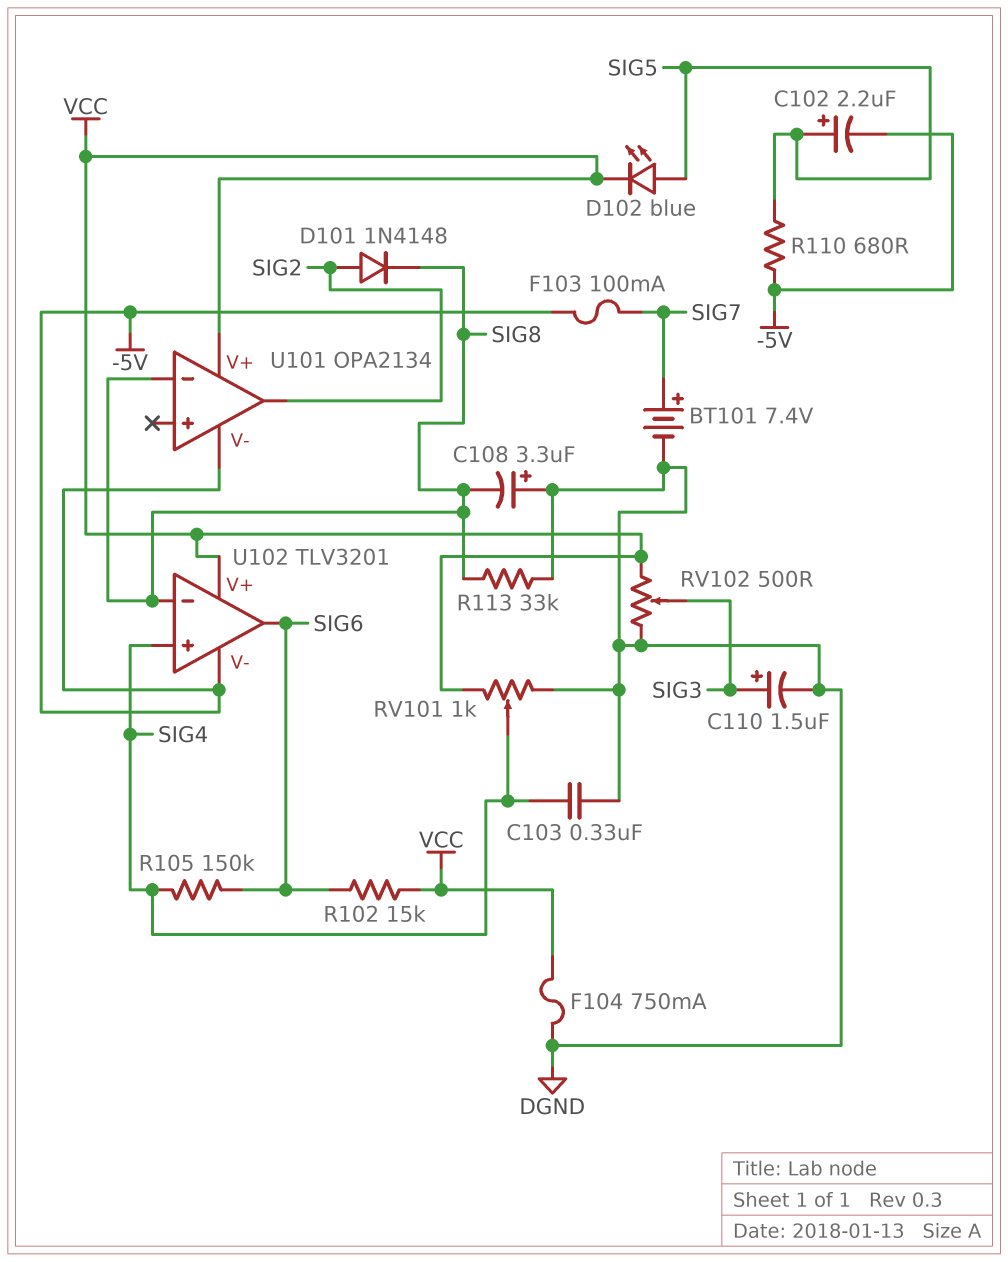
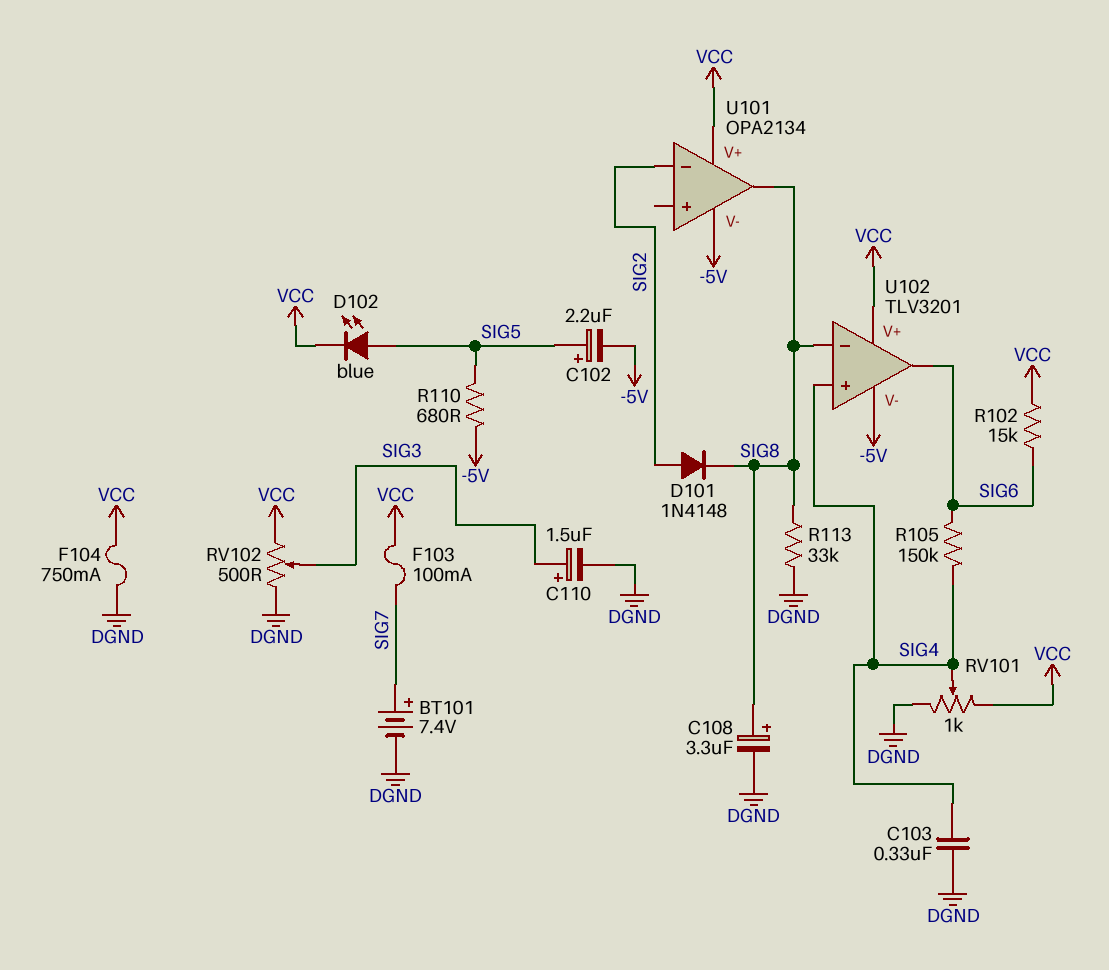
C108: 3.3uF (plus DGND, minus SIG8) -> 3.3uF (plus SIG8, minus DGND)
F103: 100mA (-5V, SIG7) -> 100mA (SIG7, VCC)
U101 pin in-: SIG8 -> SIG2
U101 pin out: SIG2 -> SIG8

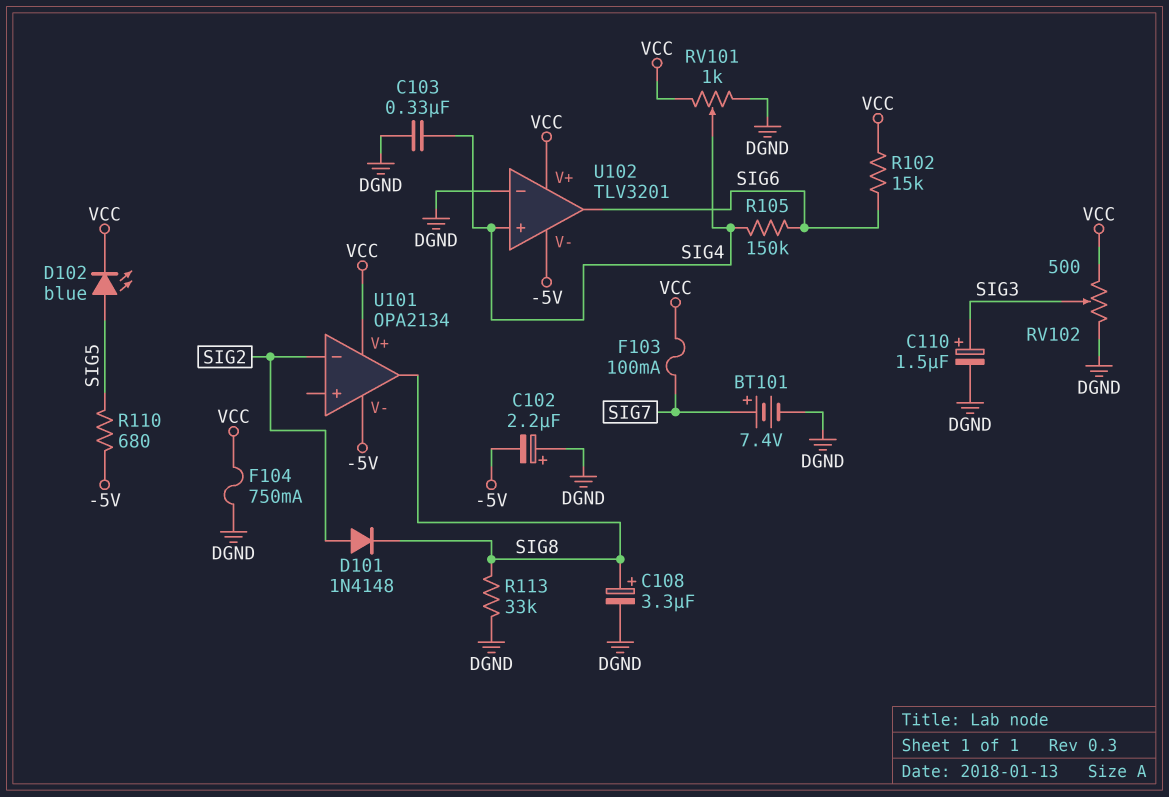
C102: 2.2uF (plus SIG5, minus -5V) -> 2.2uF (plus DGND, minus -5V)
U102 pin in-: SIG8 -> DGND

